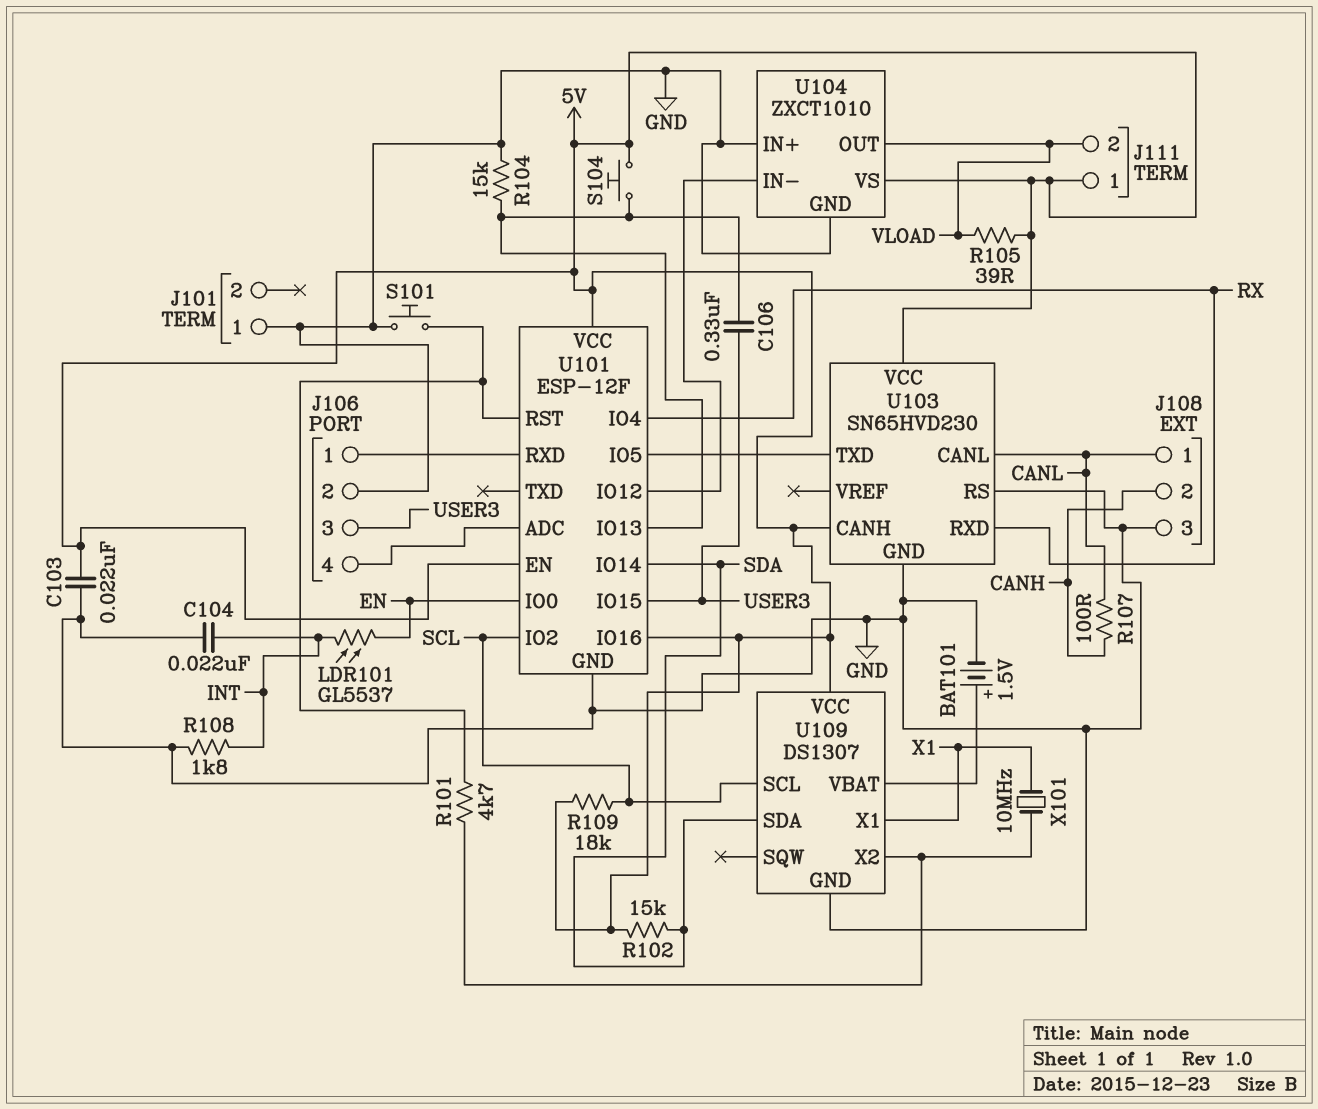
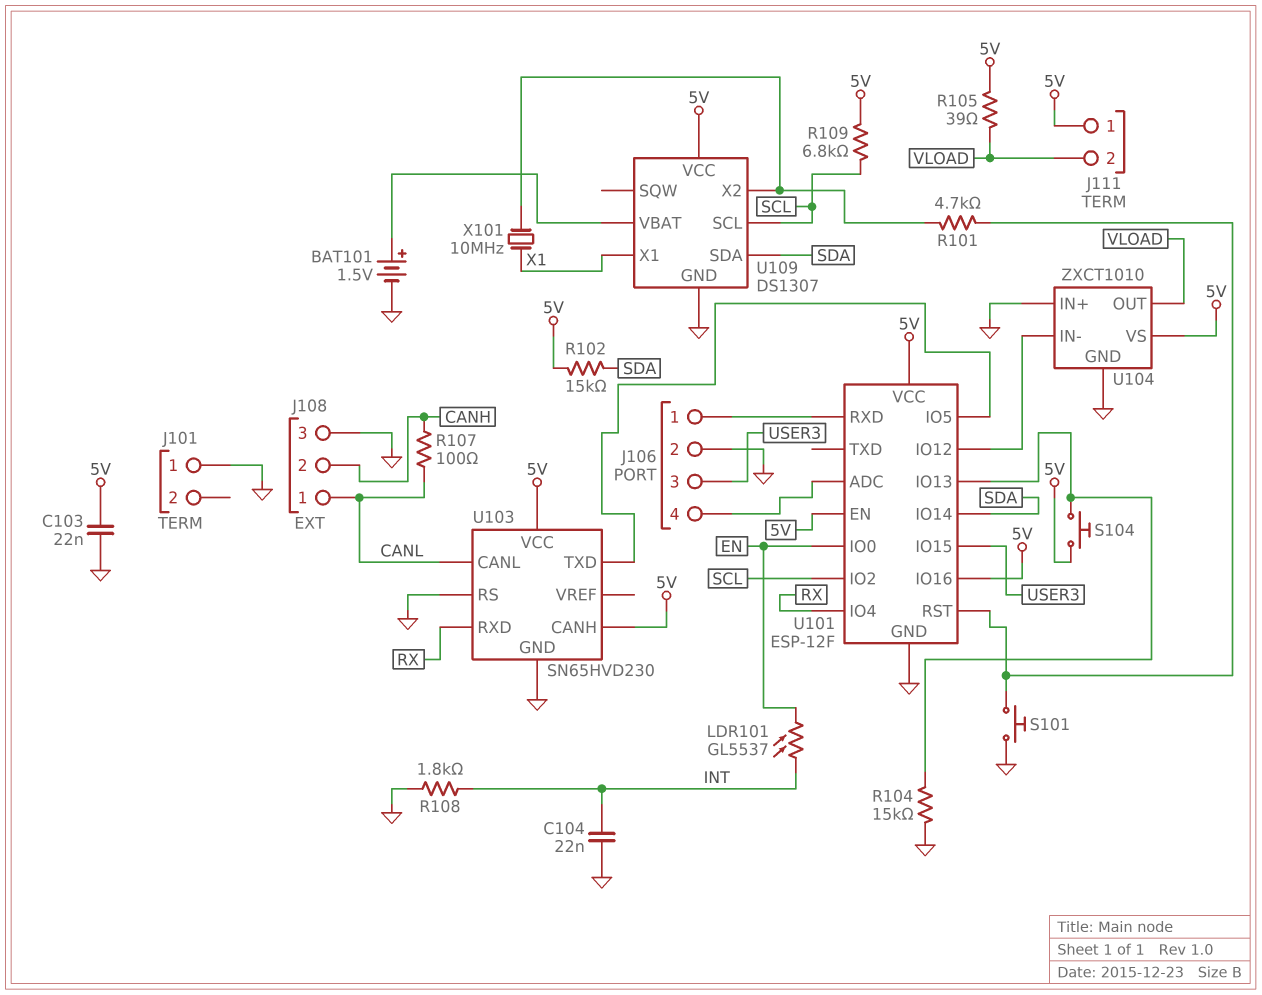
C106: 330nF (U101/IO13, USER3) -> none
R109: 18k (5V, SCL) -> 6.8k (5V, SCL)

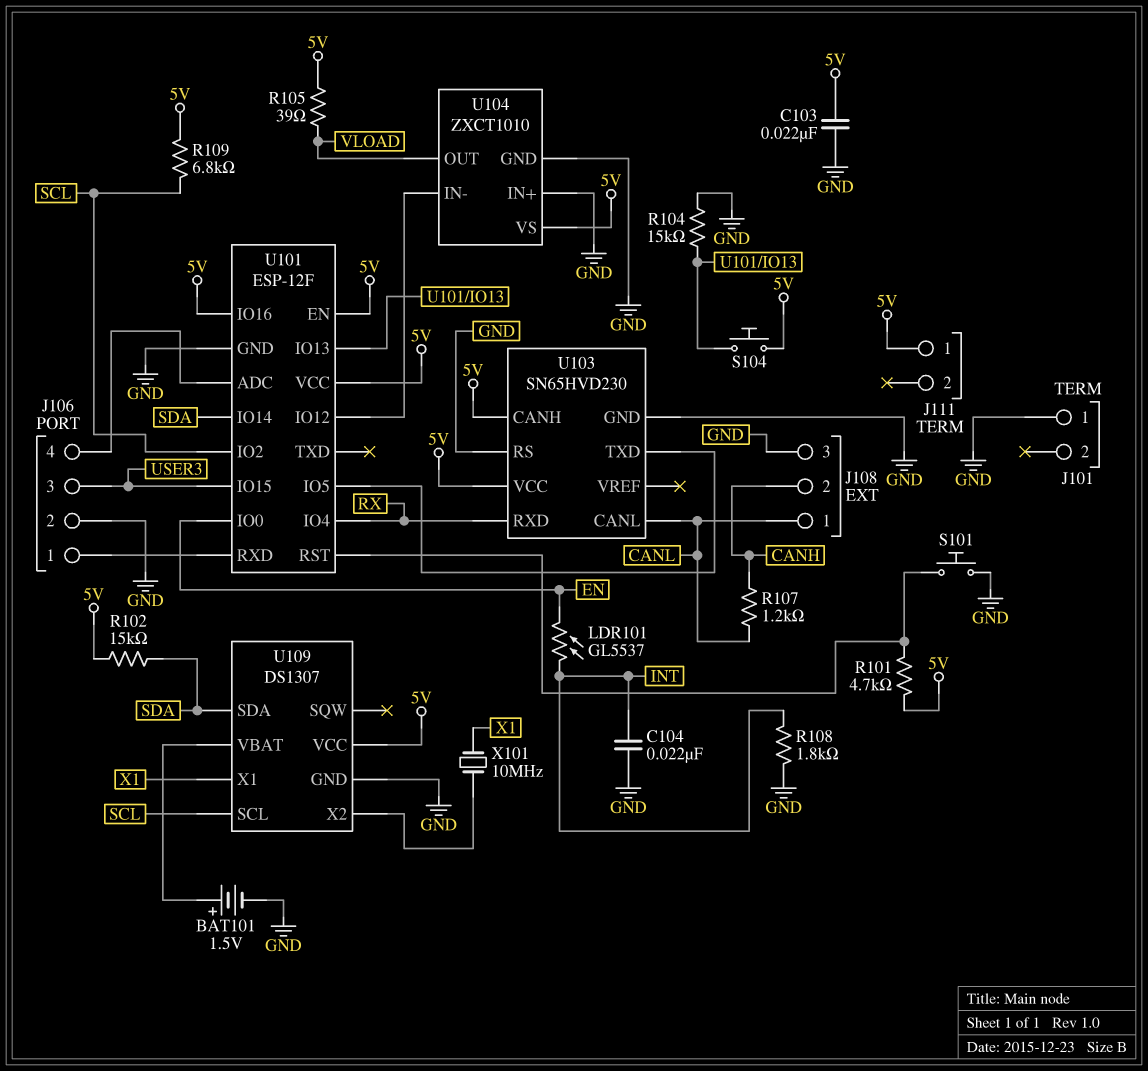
J111 pin 2: VLOAD -> none
R101: 4.7k (U101/RST, U109/X2) -> 4.7k (5V, U101/RST)
R107: 100 (CANH, CANL) -> 1.2k (CANH, CANL)

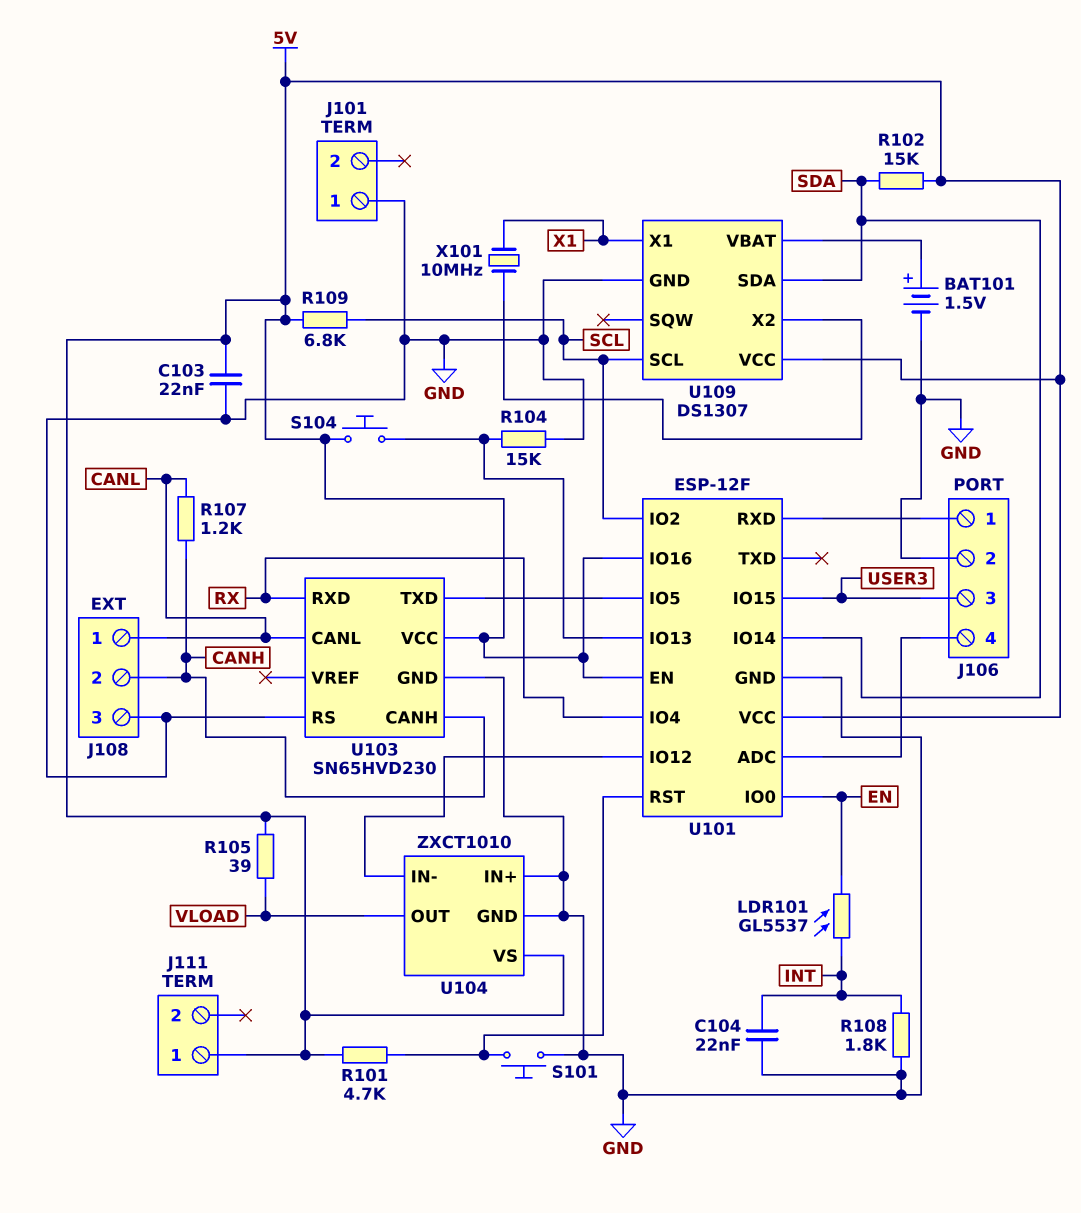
U103 pin CANH: 5V -> CANH

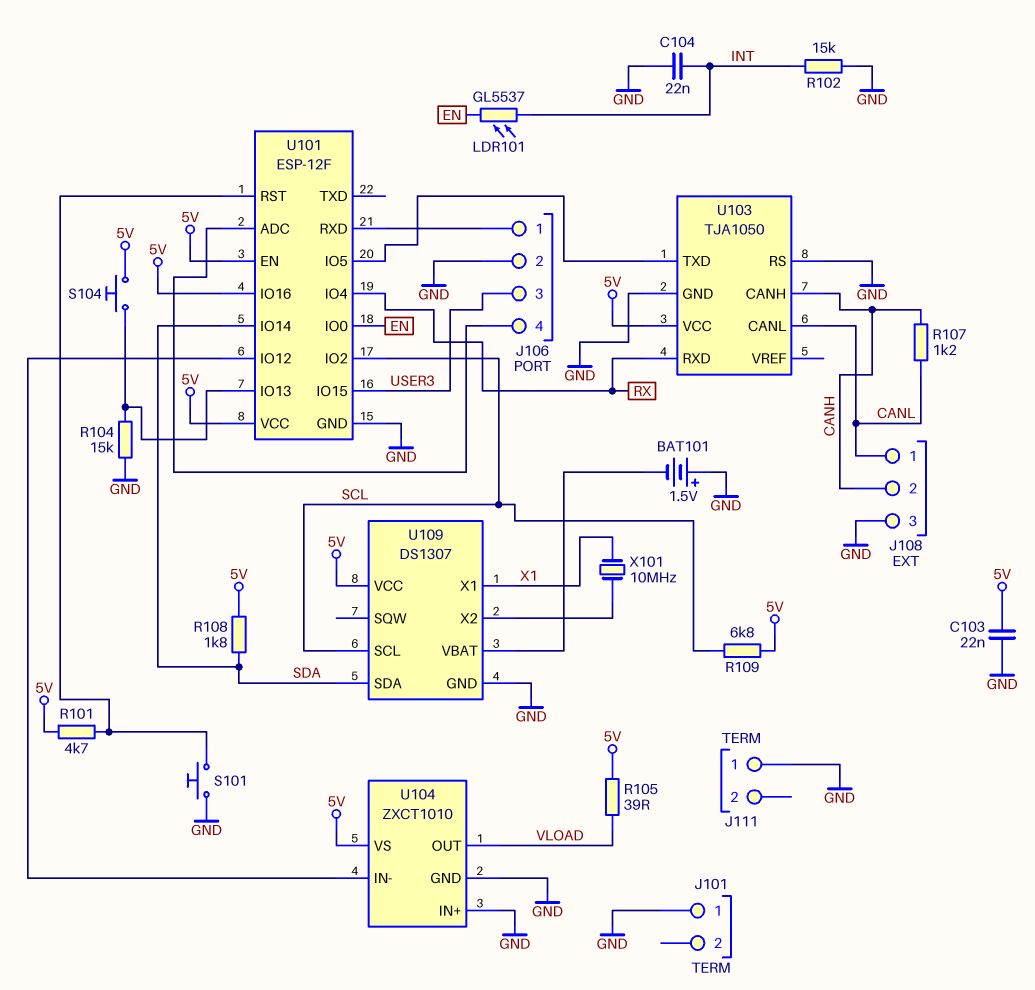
BAT101: 1.5V (plus U109/VBAT, minus GND) -> 1.5V (plus GND, minus U109/VBAT)
J111 pin 1: 5V -> GND
R102: 15k (5V, SDA) -> 15k (GND, INT)
R108: 1.8k (GND, INT) -> 1.8k (5V, SDA)
U103: SN65HVD230 -> TJA1050

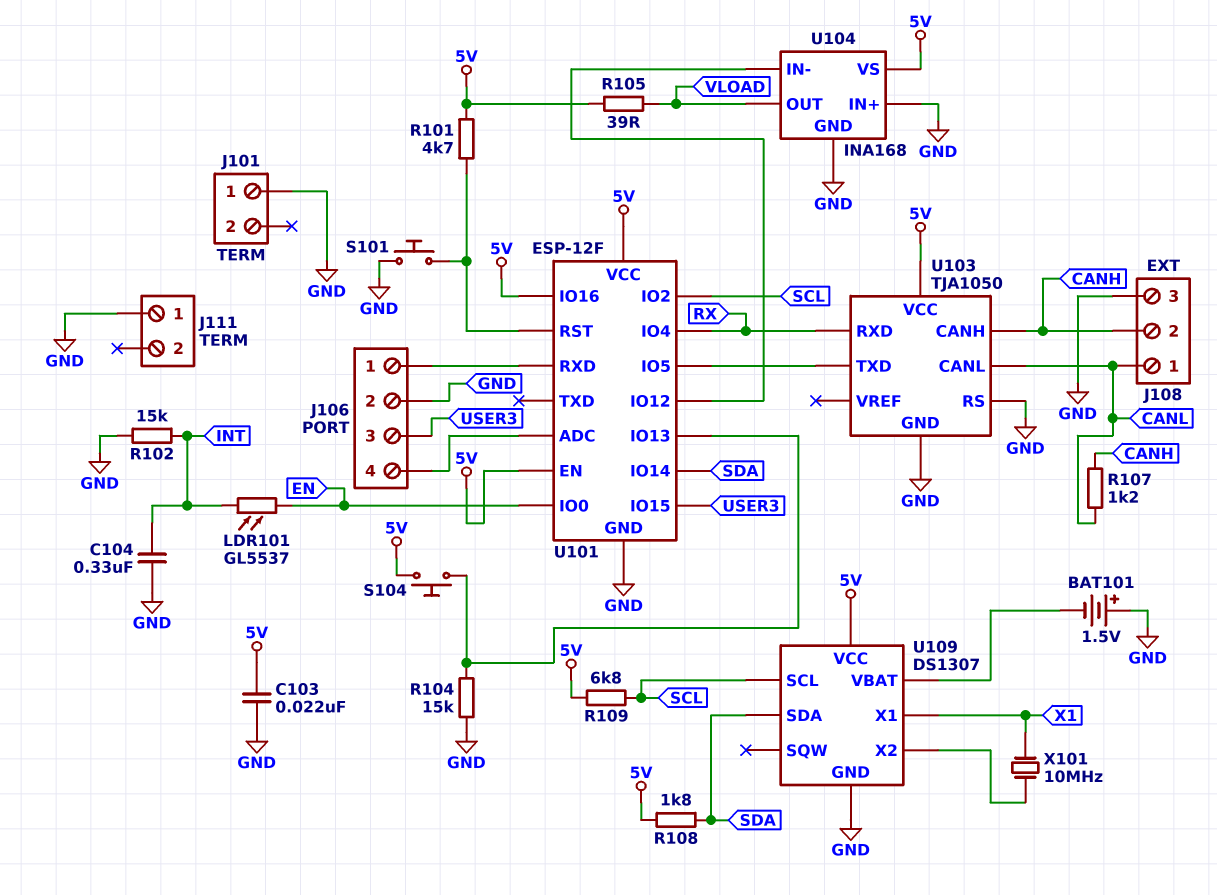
C104: 22nF (GND, INT) -> 330nF (GND, INT)
U104: ZXCT1010 -> INA168

